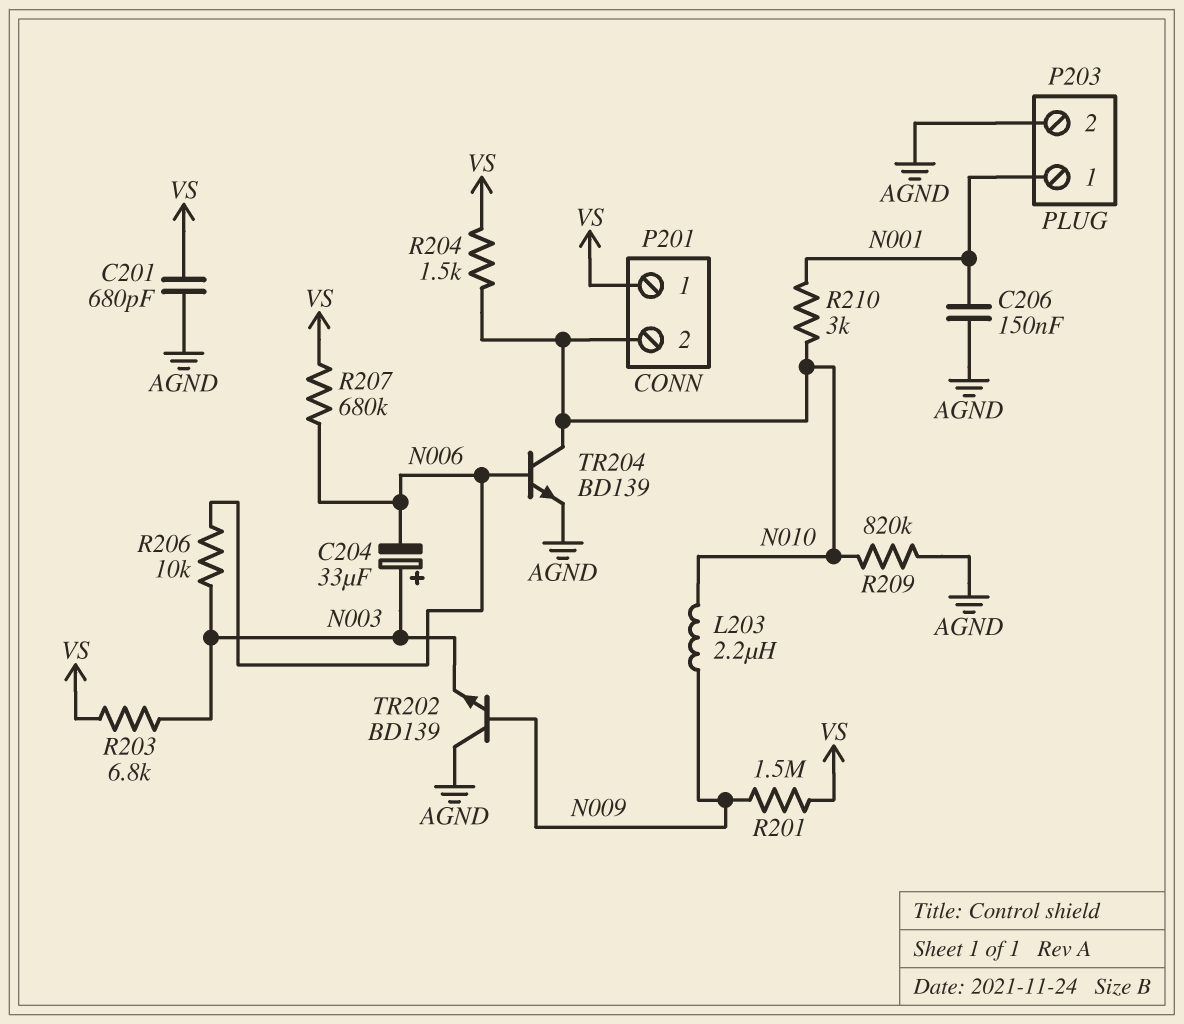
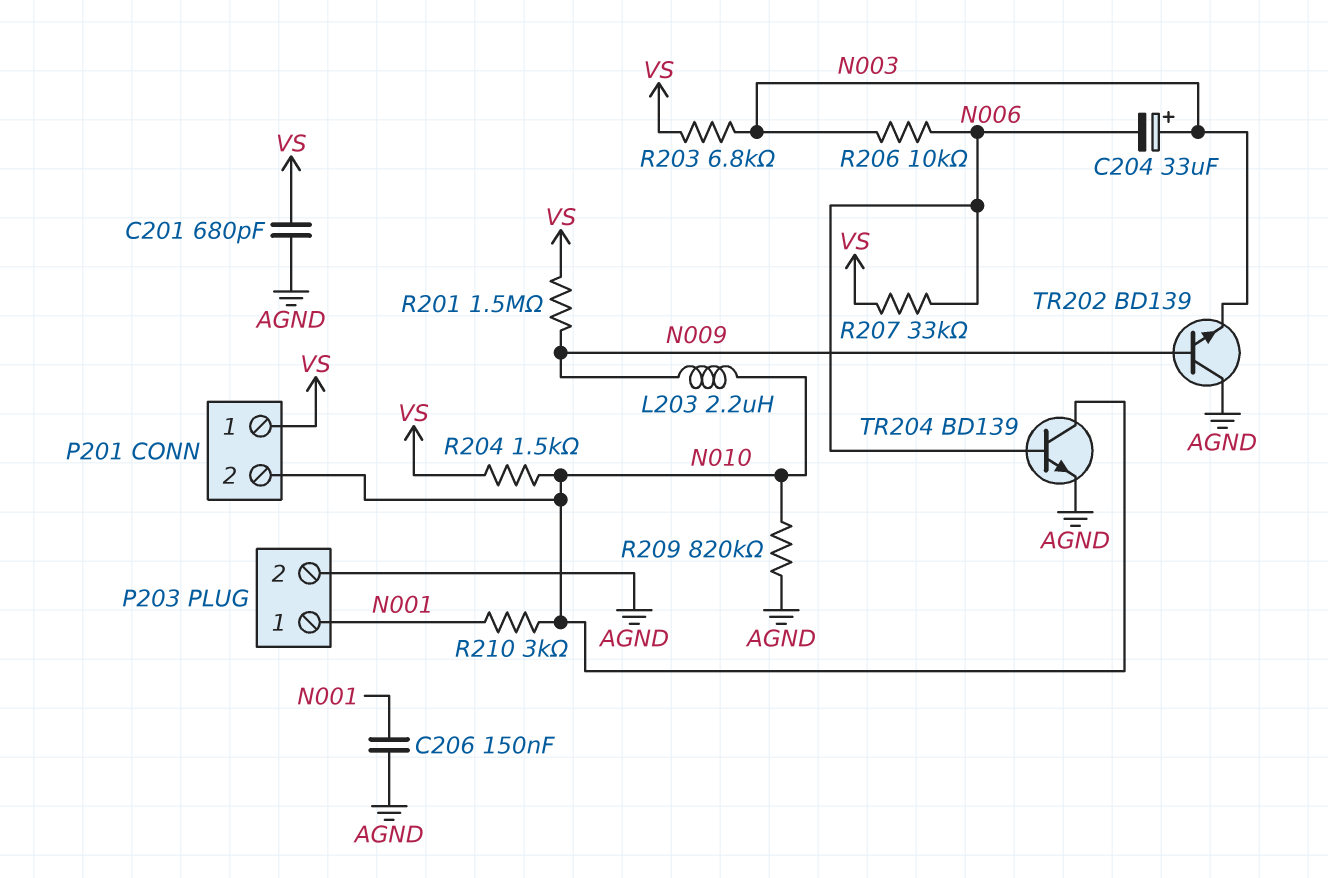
R207: 680k (N006, VS) -> 33k (N006, VS)

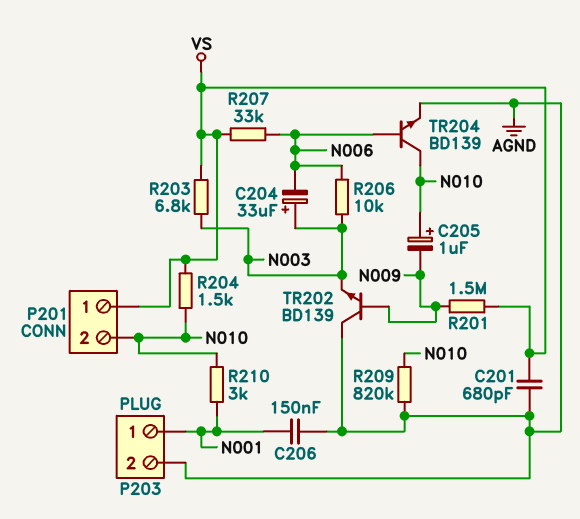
C205: none -> 1uF (plus N010, minus N009)
L203: 2.2uH (N009, N010) -> none

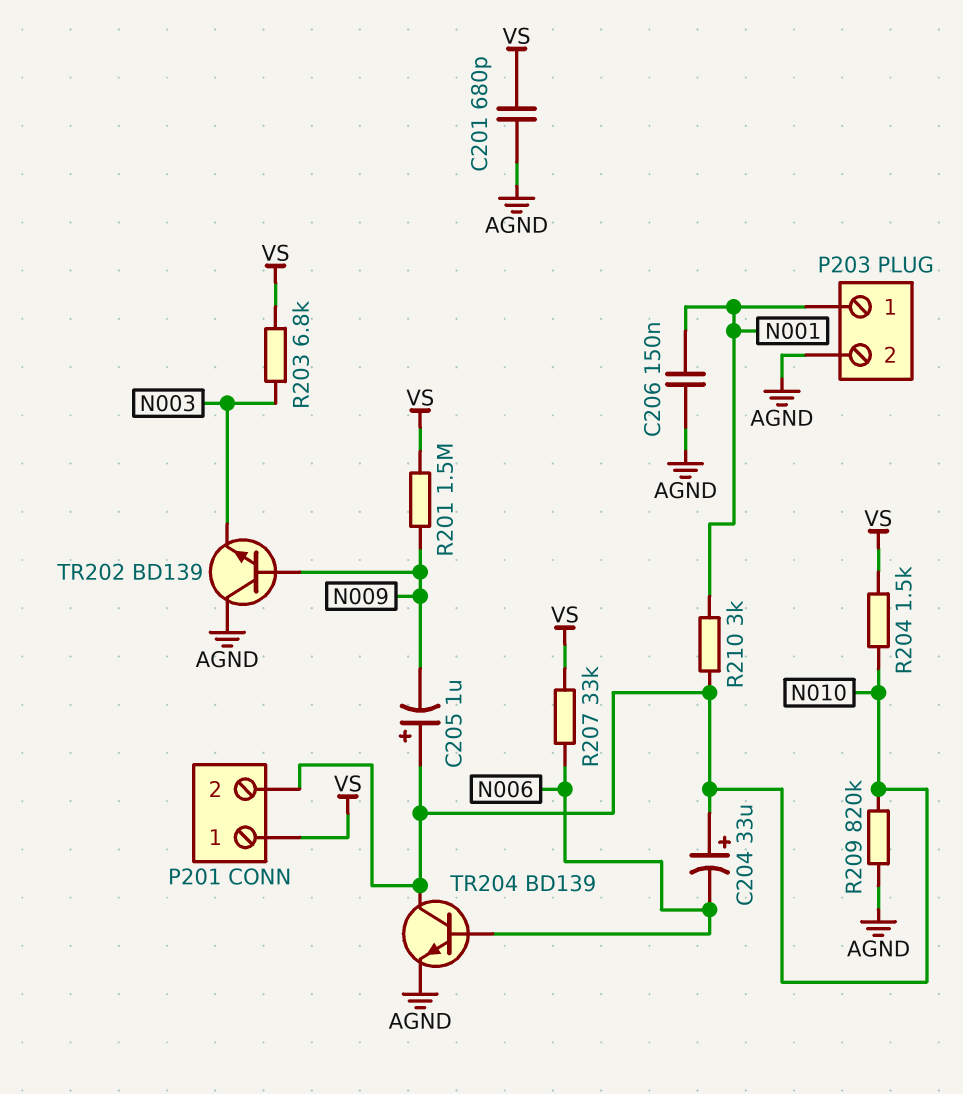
C204: 33uF (plus N003, minus N006) -> 33uF (plus N010, minus N006)
R206: 10k (N003, N006) -> none

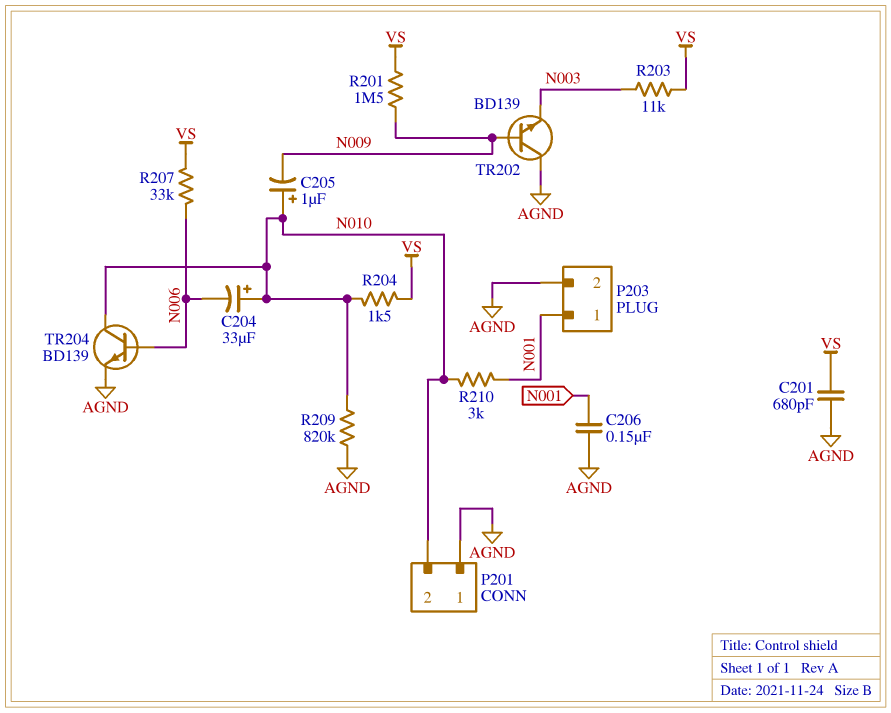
P201 pin 1: VS -> AGND
R203: 6.8k (N003, VS) -> 11k (N003, VS)

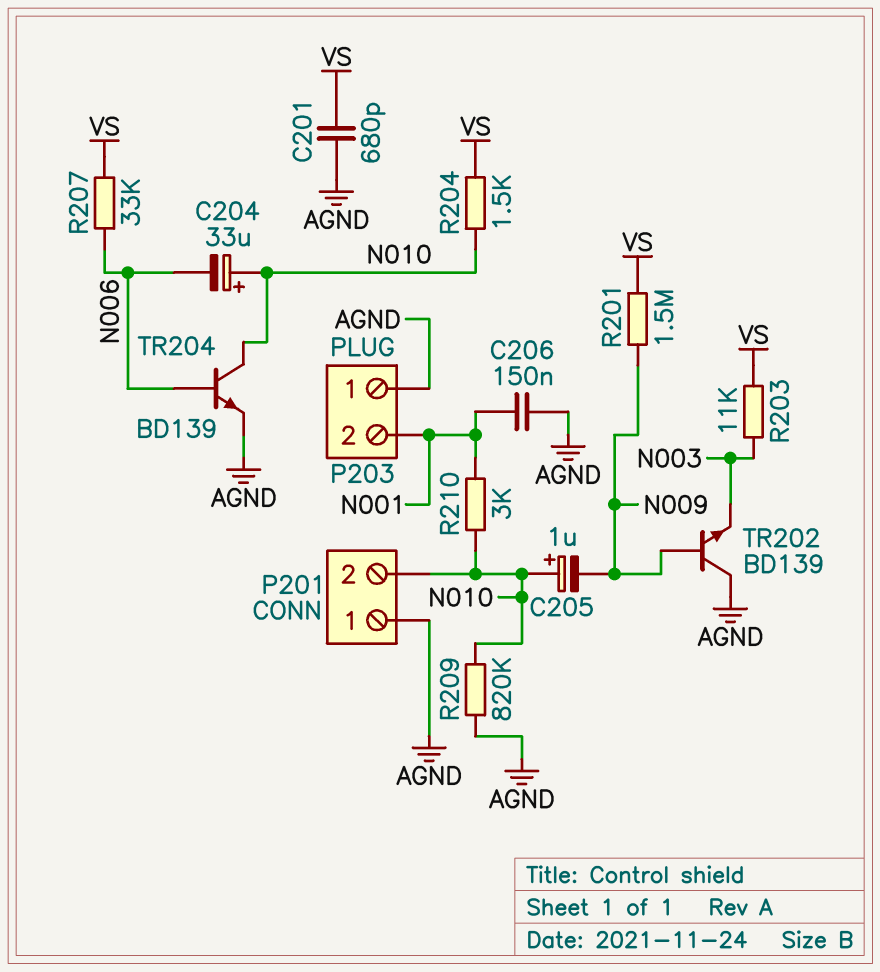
P203 pin 1: N001 -> AGND
P203 pin 2: AGND -> N001

